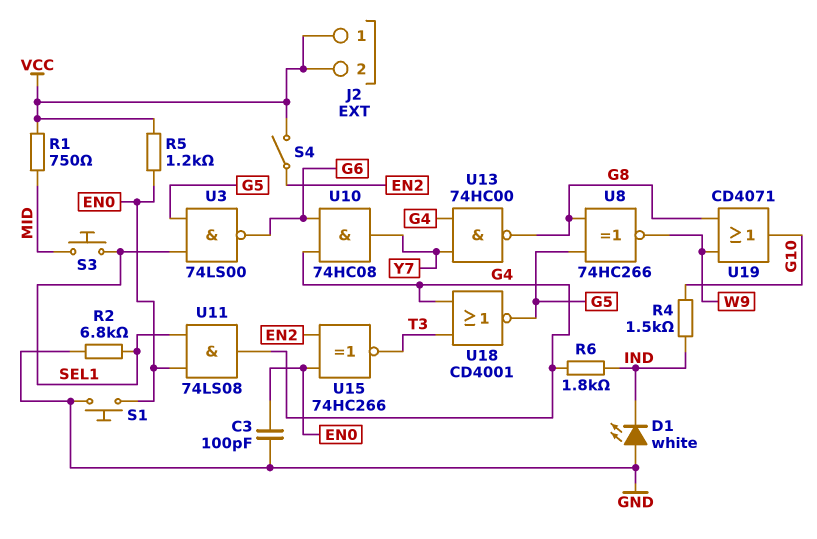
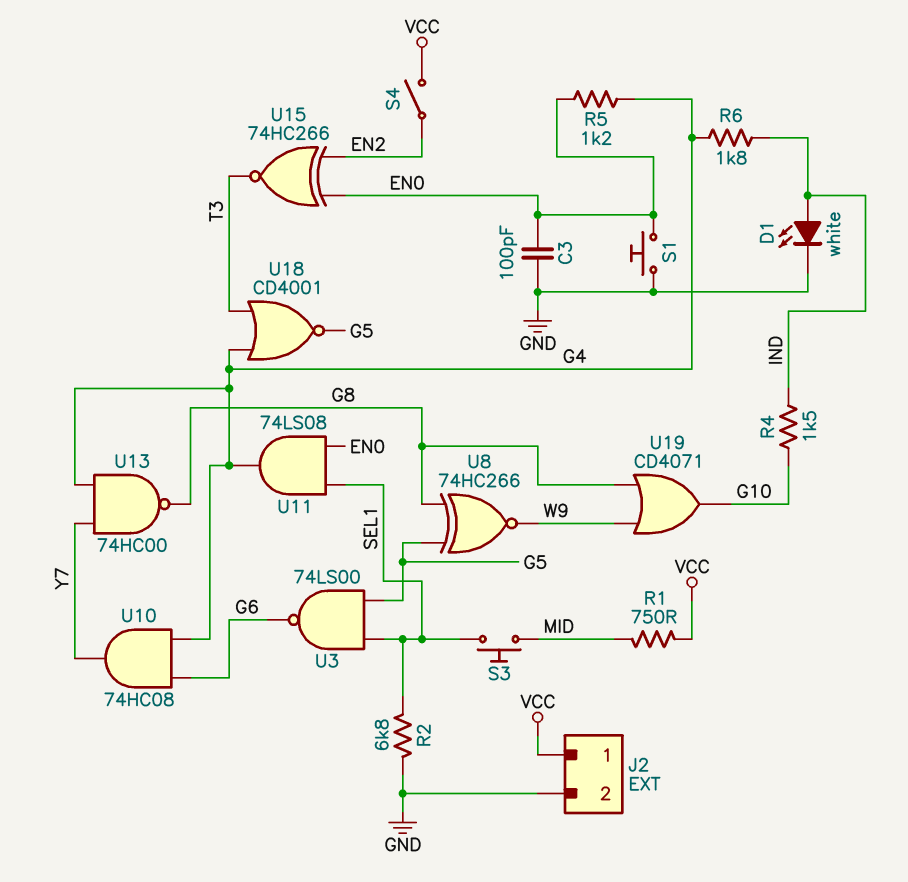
D1: LED white (A GND, K IND) -> LED white (A IND, K GND)
J2 pin 2: VCC -> GND
R5: 1.2k (EN0, VCC) -> 1.2k (EN0, G4)

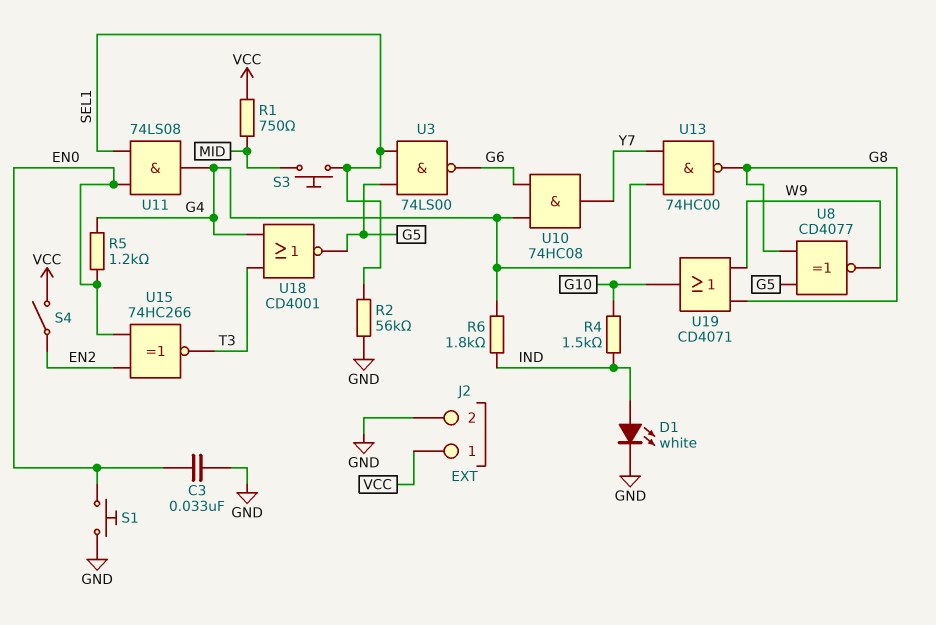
C3: 100pF (EN0, GND) -> 33nF (EN0, GND)
R2: 6.8k (GND, SEL1) -> 56k (GND, SEL1)
U8: XNOR 74HC266 (in G5, in G8, out W9) -> XNOR CD4077 (in G5, in G8, out W9)

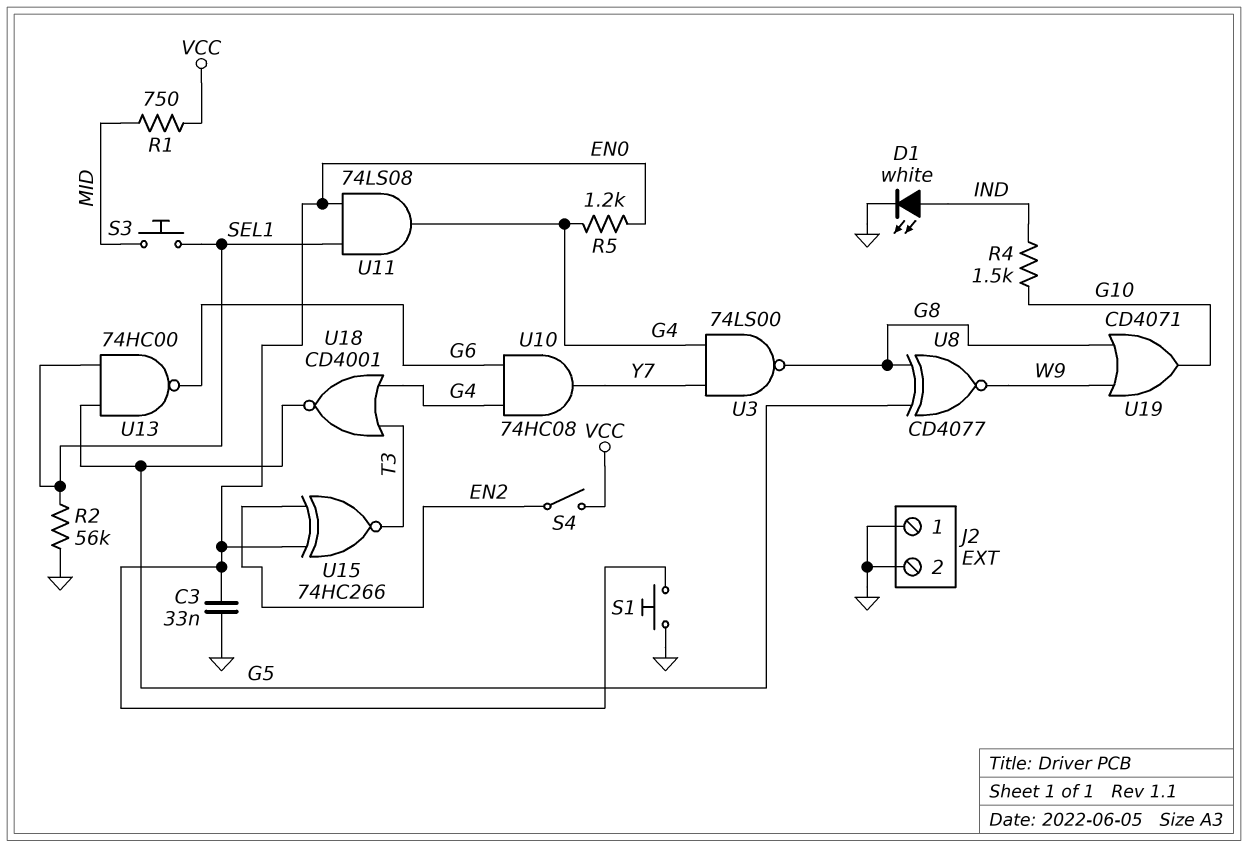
J2 pin 1: VCC -> GND
R6: 1.8k (G4, IND) -> none
U3: NAND 74LS00 (in G5, in SEL1, out G6) -> NAND 74LS00 (in G4, in Y7, out G8)
U13: NAND 74HC00 (in G4, in Y7, out G8) -> NAND 74HC00 (in G5, in SEL1, out G6)

